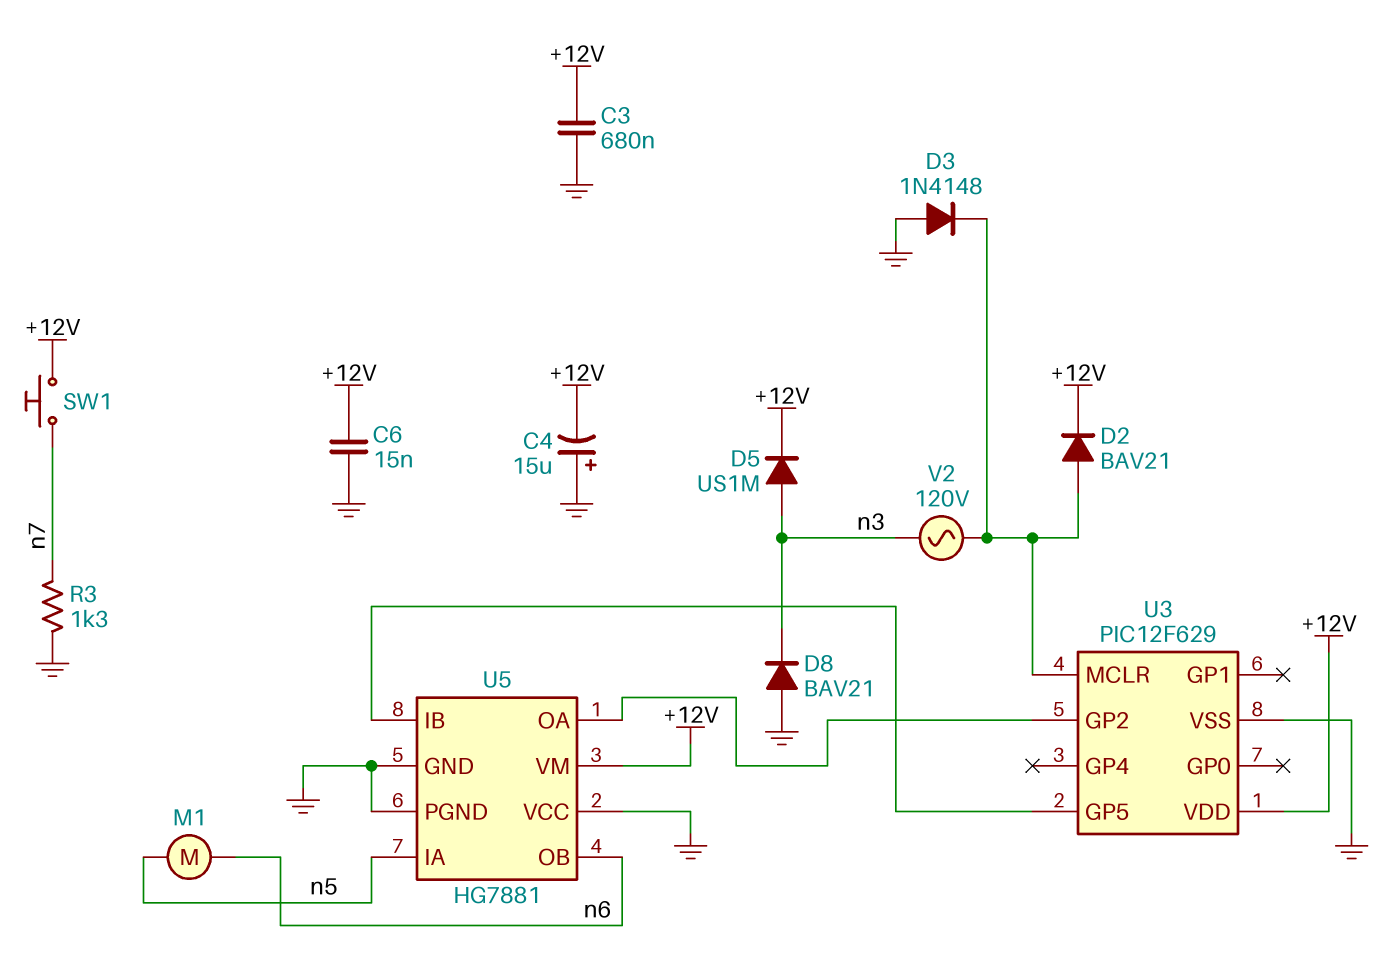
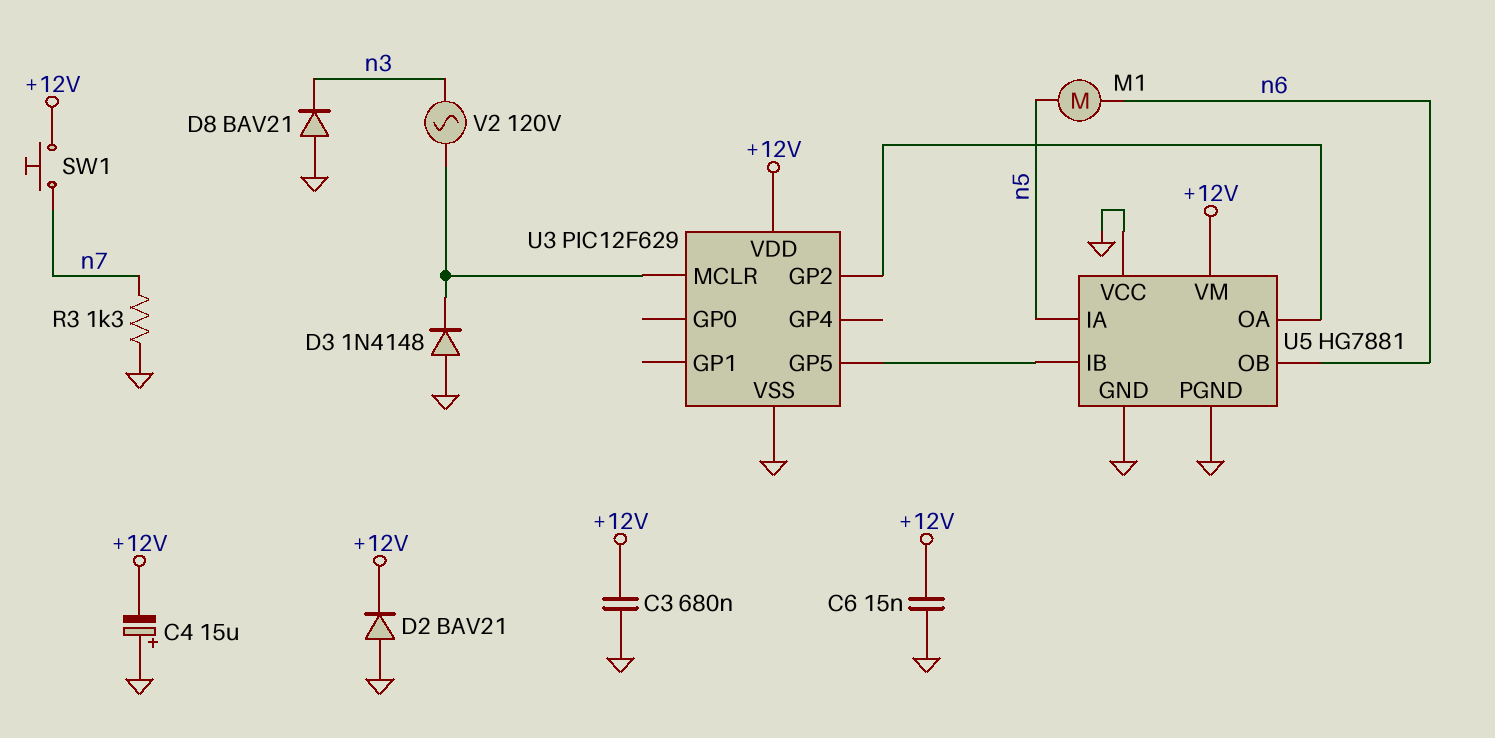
D2: diode BAV21 (A U3/MCLR, K +12V) -> diode BAV21 (A GND, K +12V)
D5: diode US1M (A n3, K +12V) -> none

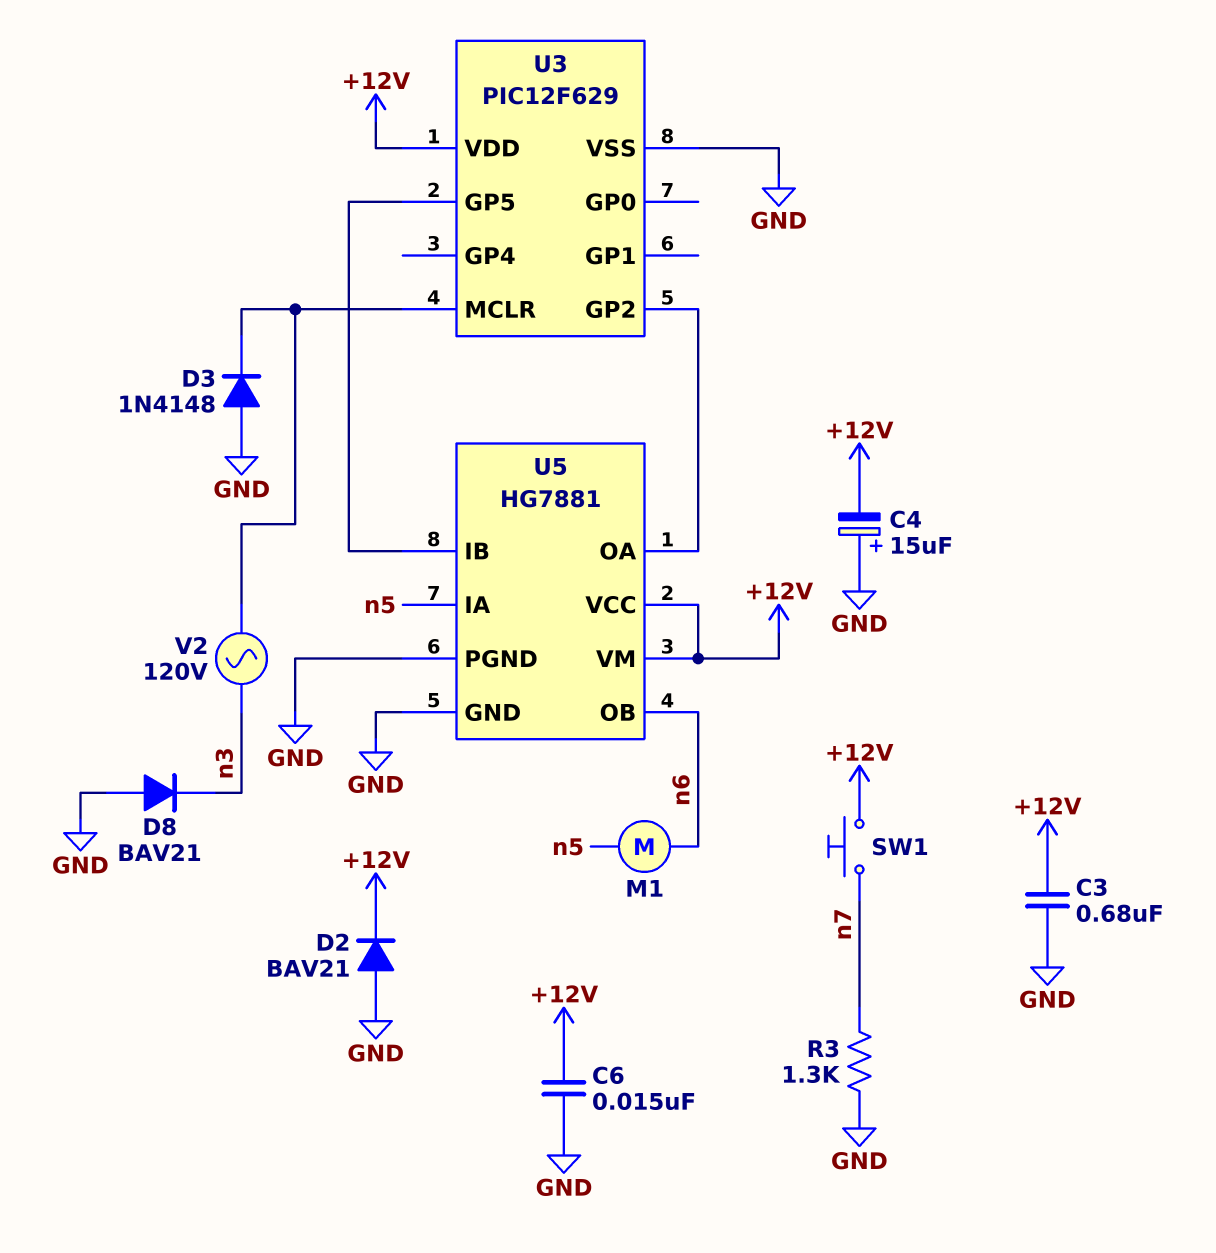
U5 pin VCC: GND -> +12V

